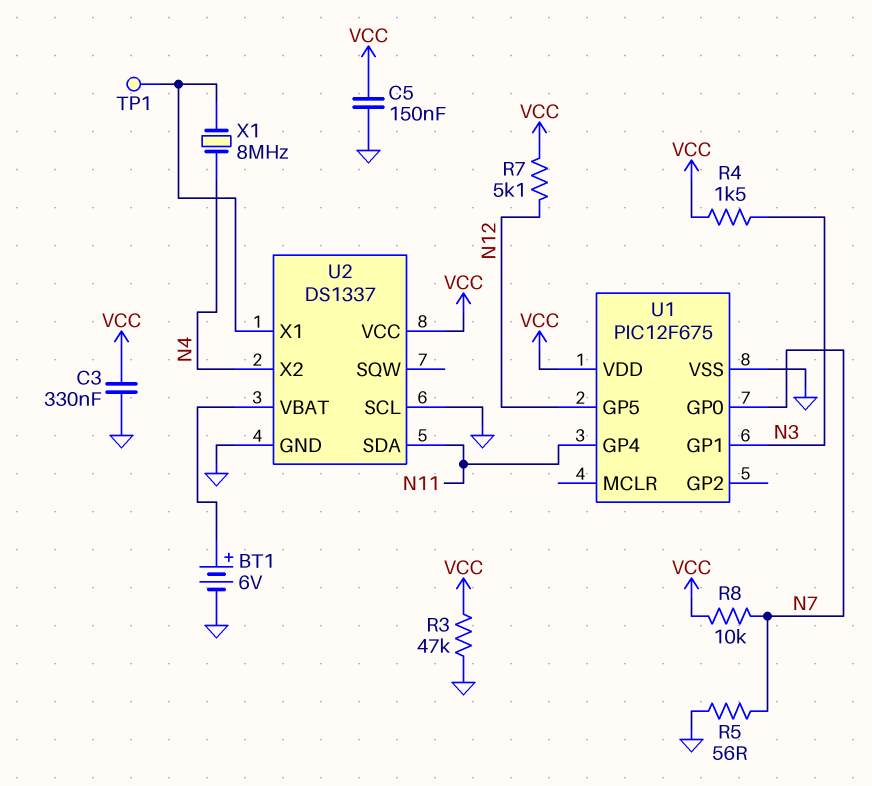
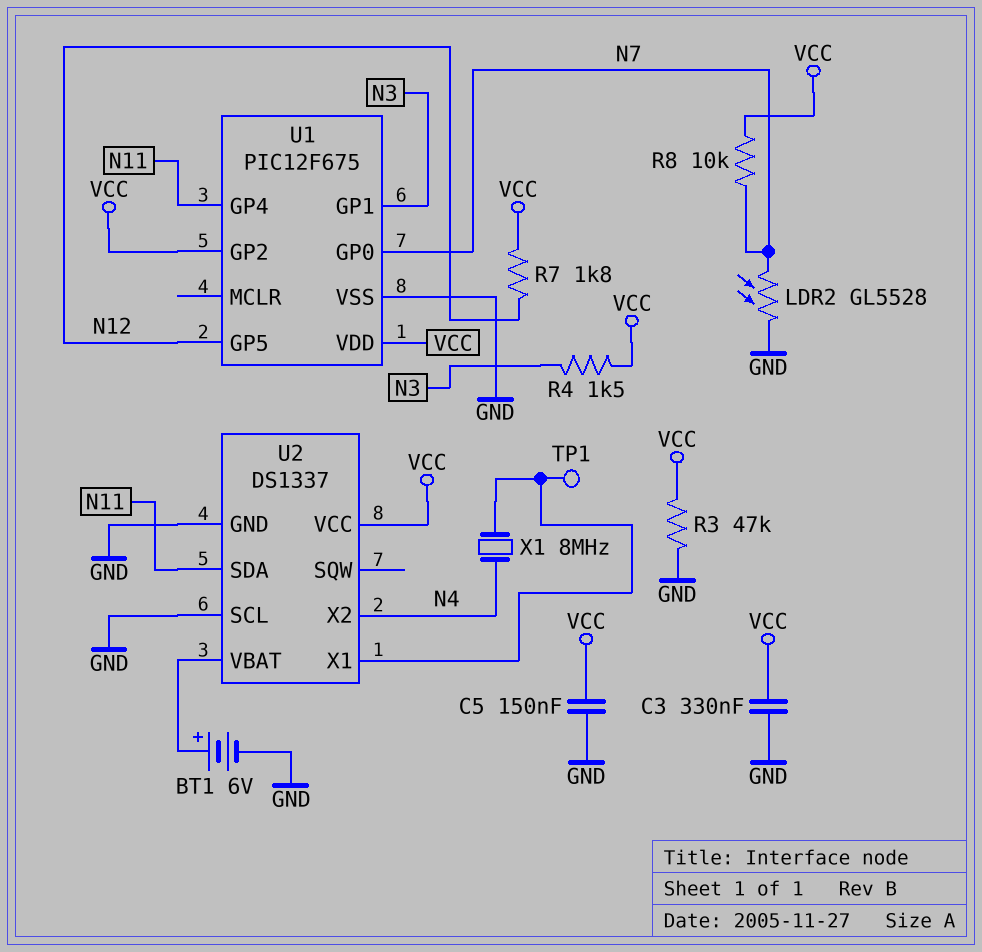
LDR2: none -> GL5528 (GND, N7)
R5: 56 (GND, N7) -> none
R7: 5.1k (N12, VCC) -> 1.8k (N12, VCC)
U1 pin GP2: none -> VCC

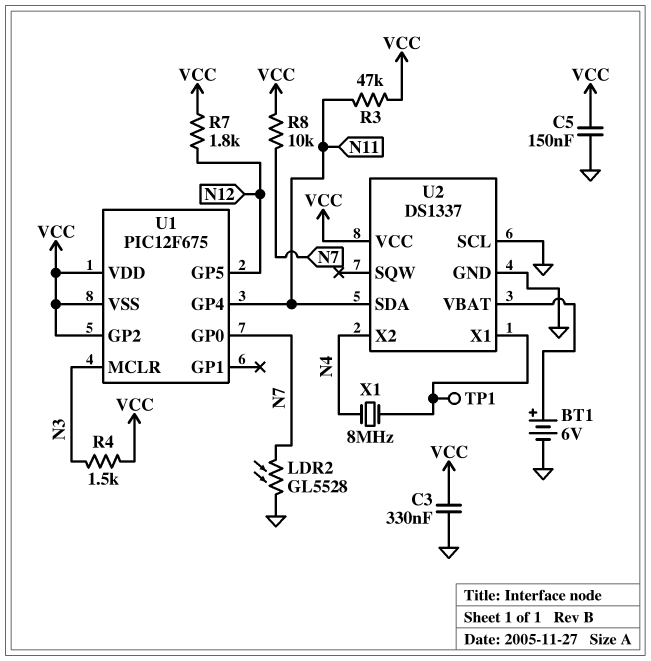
R3: 47k (GND, VCC) -> 47k (N11, VCC)
U1 pin GP1: N3 -> none
U1 pin MCLR: none -> N3
U1 pin VSS: GND -> VCC

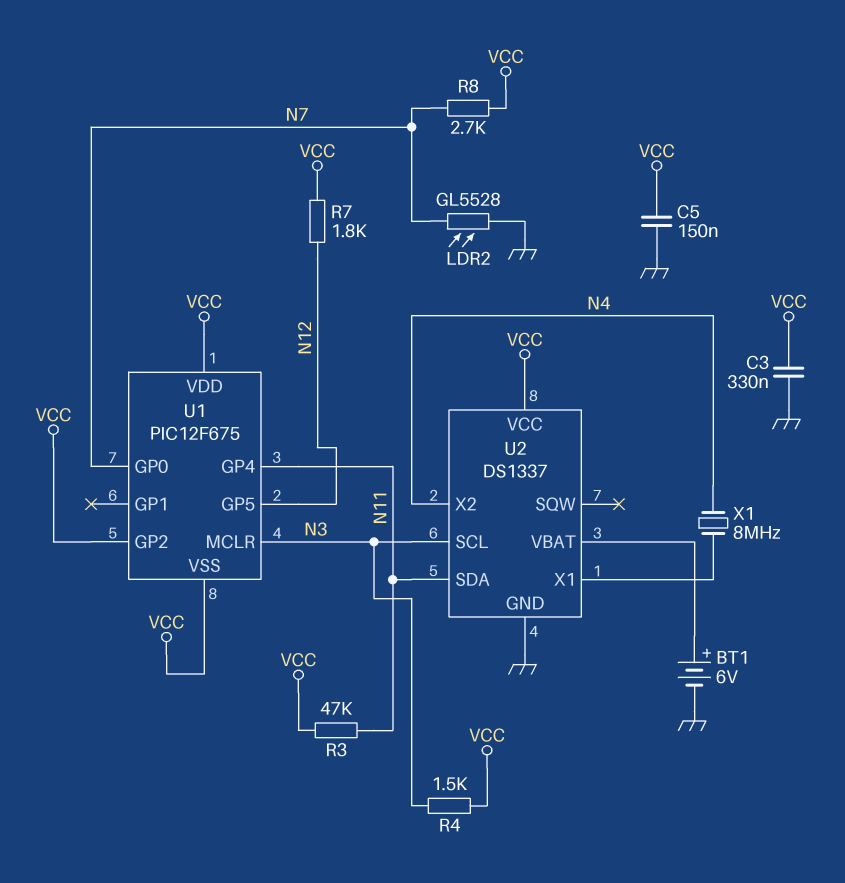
R8: 10k (N7, VCC) -> 2.7k (N7, VCC)
TP1: test point (U2/X1) -> none
U2 pin SCL: GND -> N3

